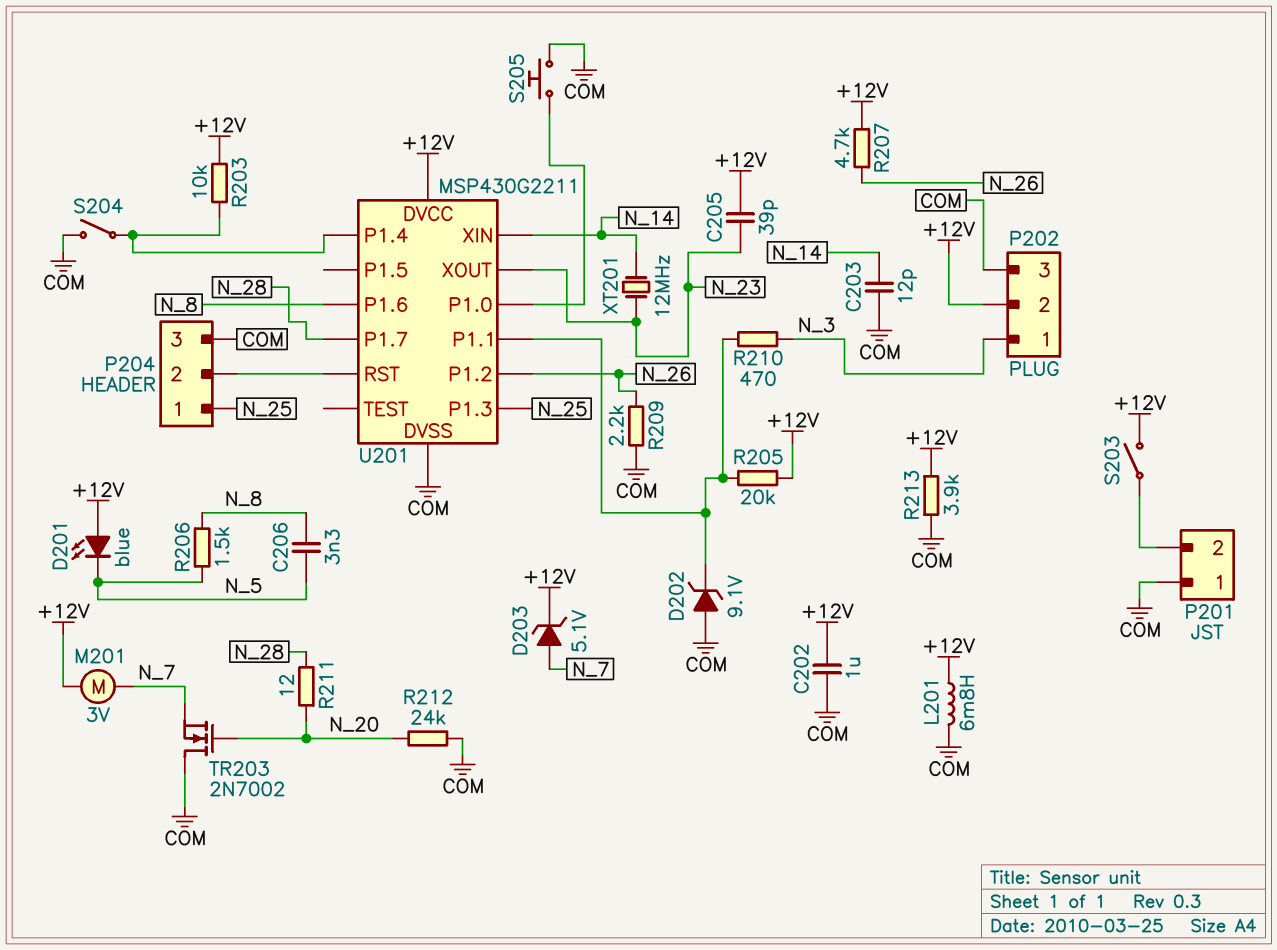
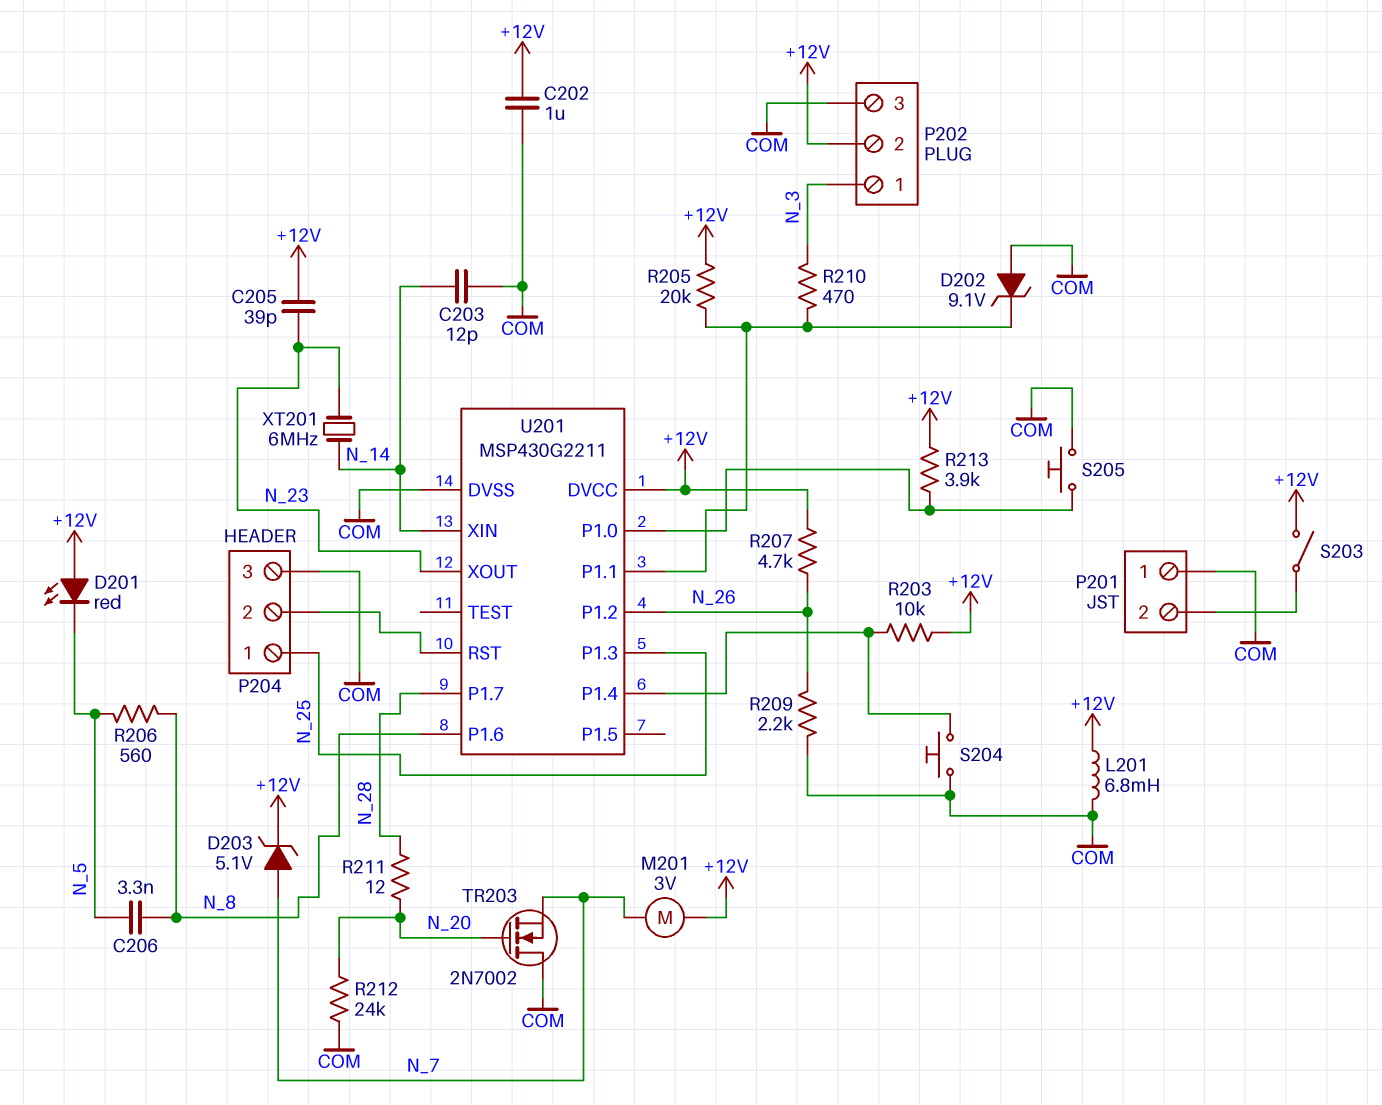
D201: LED blue (A +12V, K N_5) -> LED red (A +12V, K N_5)
R206: 1.5k (N_5, N_8) -> 560 (N_5, N_8)
R213: 3.9k (+12V, COM) -> 3.9k (+12V, U201/P1.0)
S204: switch (COM, U201/P1.4) -> button (COM, U201/P1.4)
XT201: 12MHz (N_14, N_23) -> 6MHz (N_14, N_23)

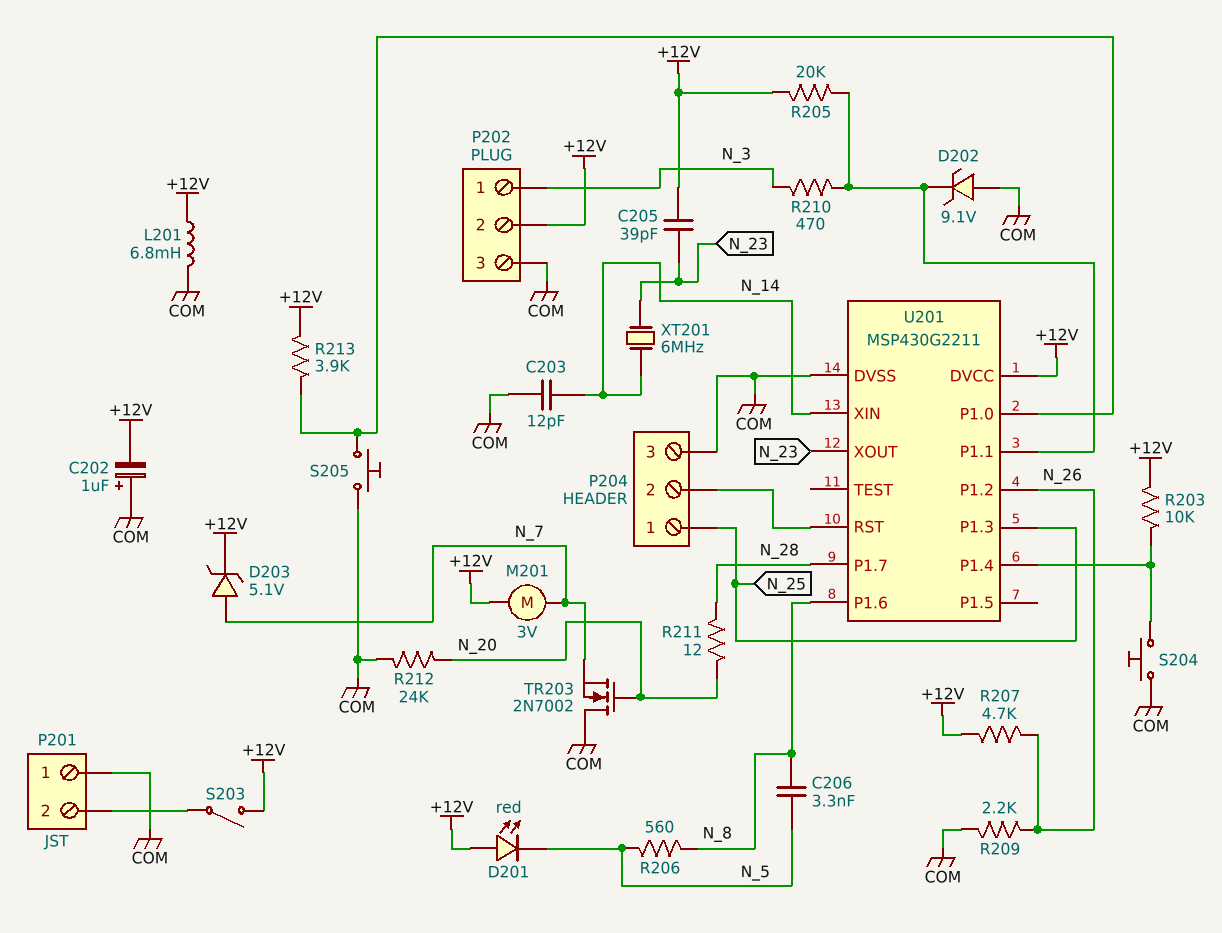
C202: 1uF (+12V, COM) -> 1uF (plus COM, minus +12V)

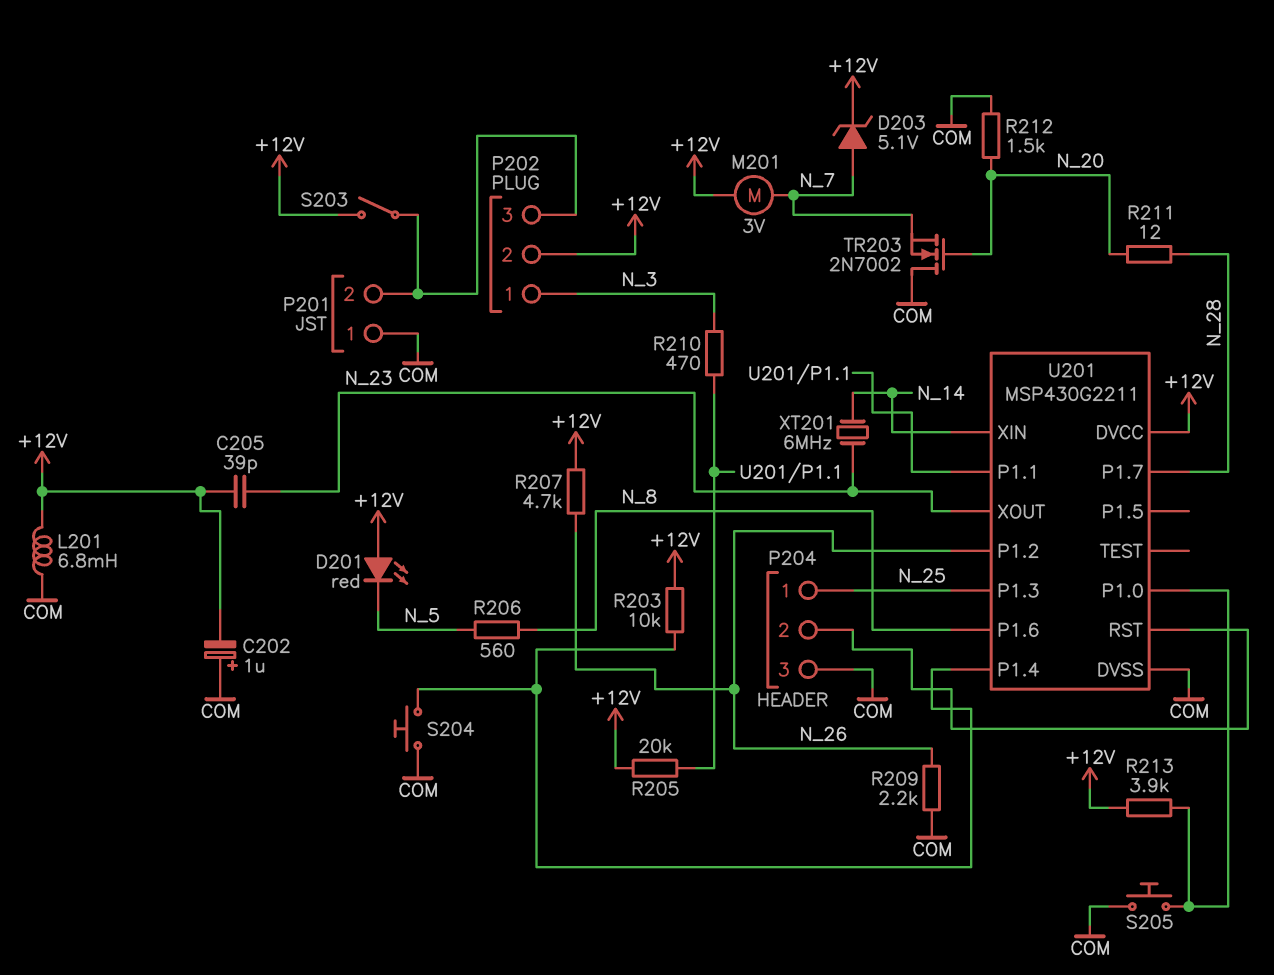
C203: 12pF (COM, N_14) -> none
C206: 3.3nF (N_5, N_8) -> none
D202: zener 9.1V (A COM, K U201/P1.1) -> none
P202 pin 3: COM -> P201/2
R212: 24k (COM, N_20) -> 1.5k (COM, N_20)

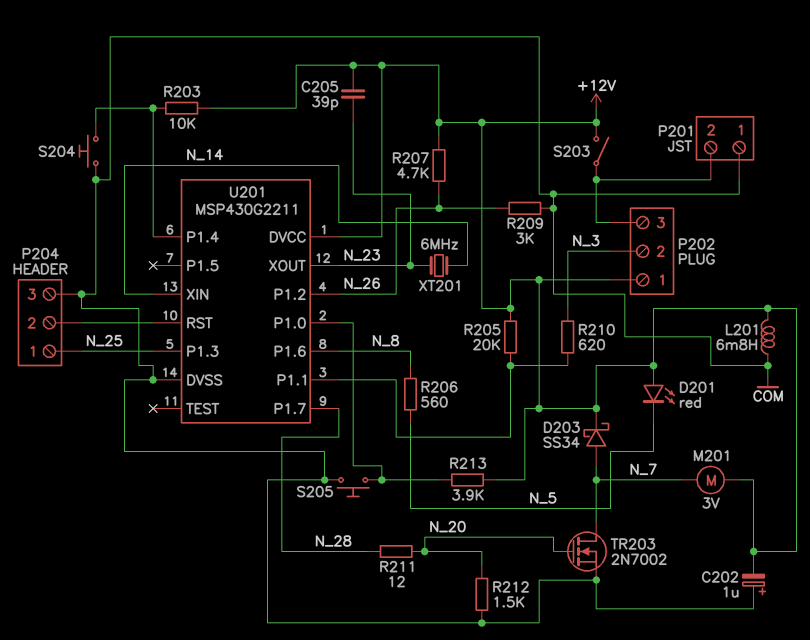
D203: zener 5.1V (A N_7, K +12V) -> schottky SS34 (A N_7, K +12V)
P202 pin 1: N_3 -> +12V
P202 pin 2: +12V -> N_3
R209: 2.2k (COM, N_26) -> 3k (COM, N_26)
R210: 470 (N_3, U201/P1.1) -> 620 (N_3, U201/P1.1)
TR203: NMOS 2N7002 (G N_20, D COM, S N_7) -> NMOS 2N7002 (G N_20, D N_7, S COM)

